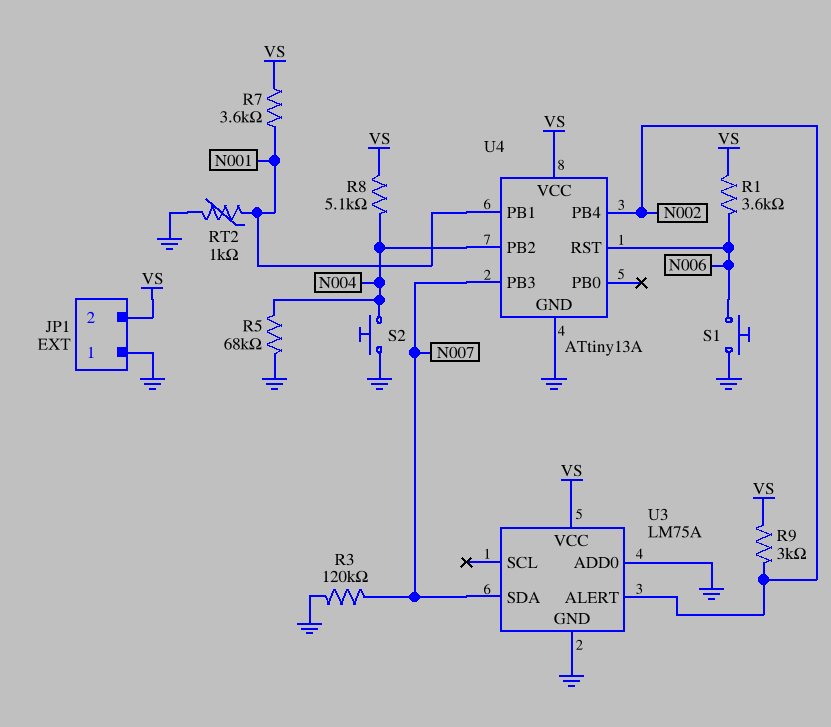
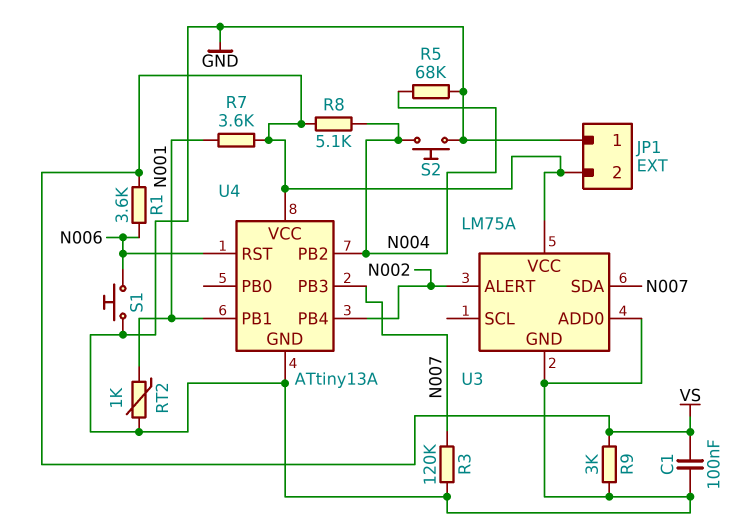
C1: none -> 100nF (GND, VS)
R9: 3k (N002, VS) -> 3k (GND, VS)

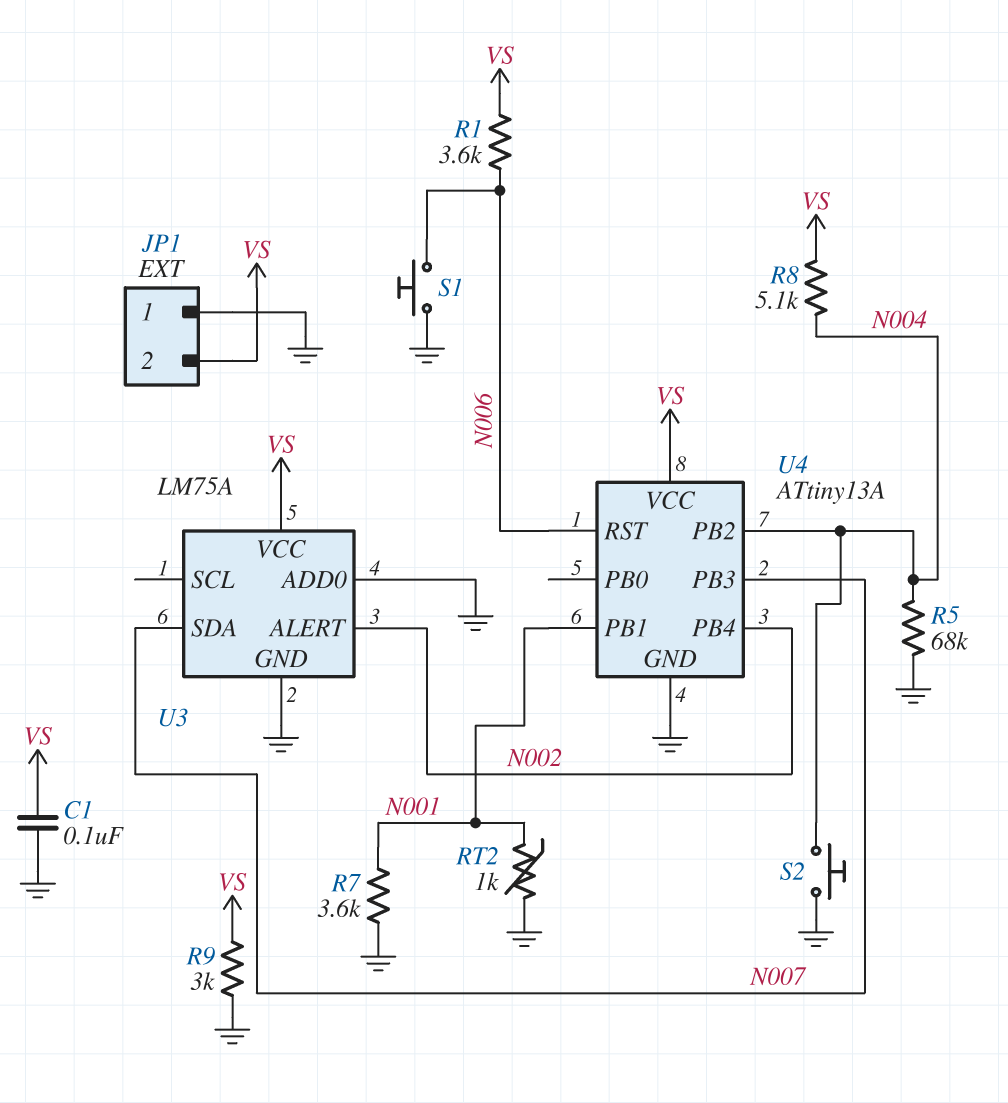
R3: 120k (GND, N007) -> none
R7: 3.6k (N001, VS) -> 3.6k (GND, N001)

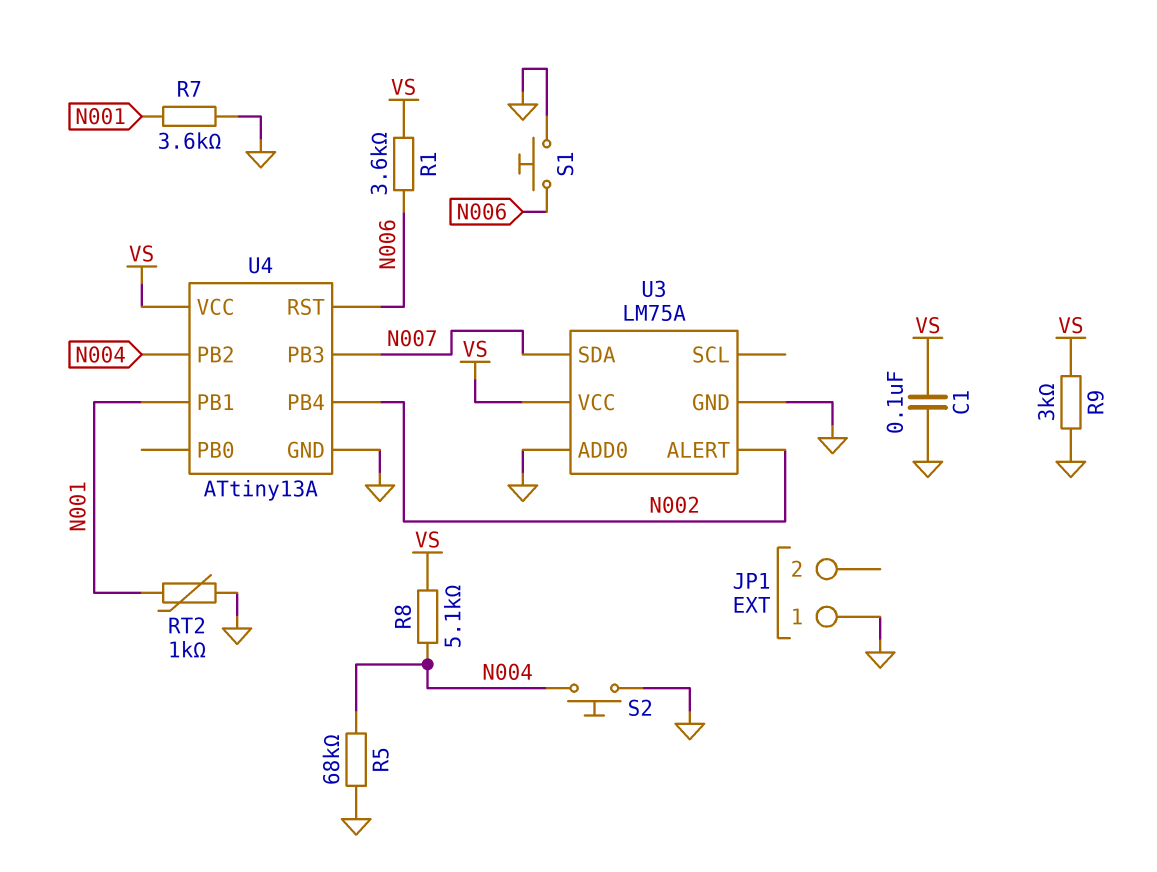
JP1 pin 2: VS -> none

